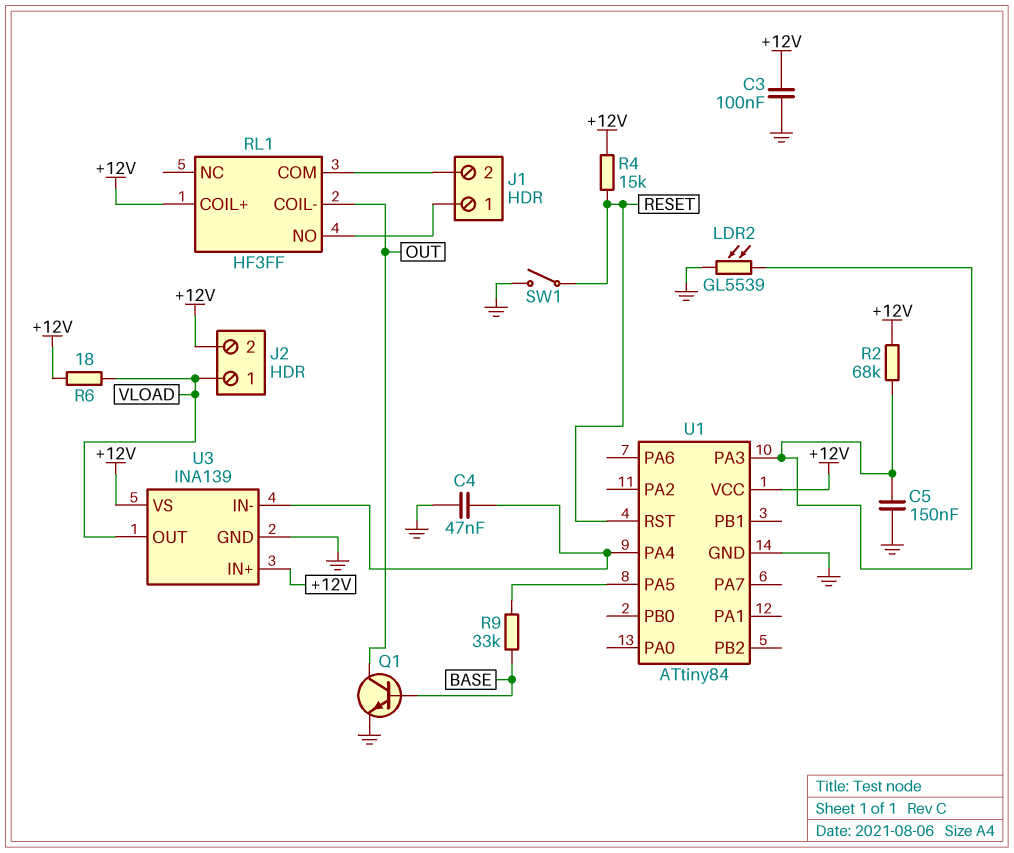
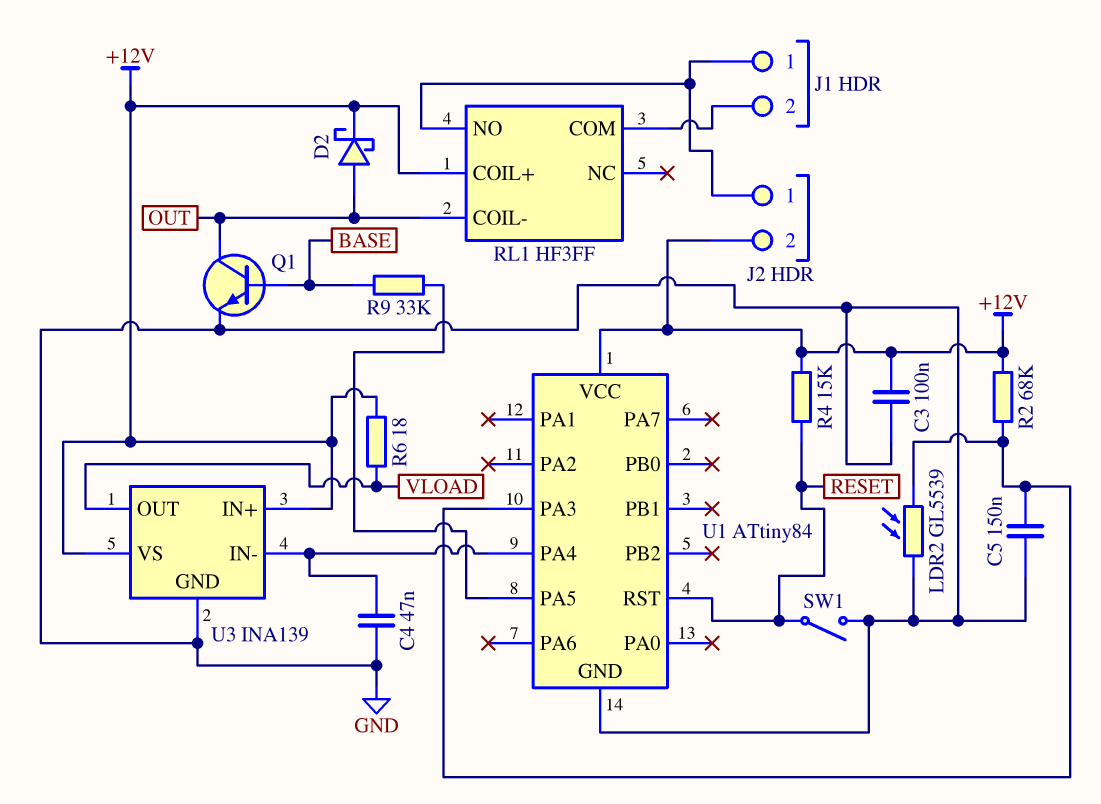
D2: none -> schottky (A OUT, K +12V)
J2 pin 1: VLOAD -> J1/1

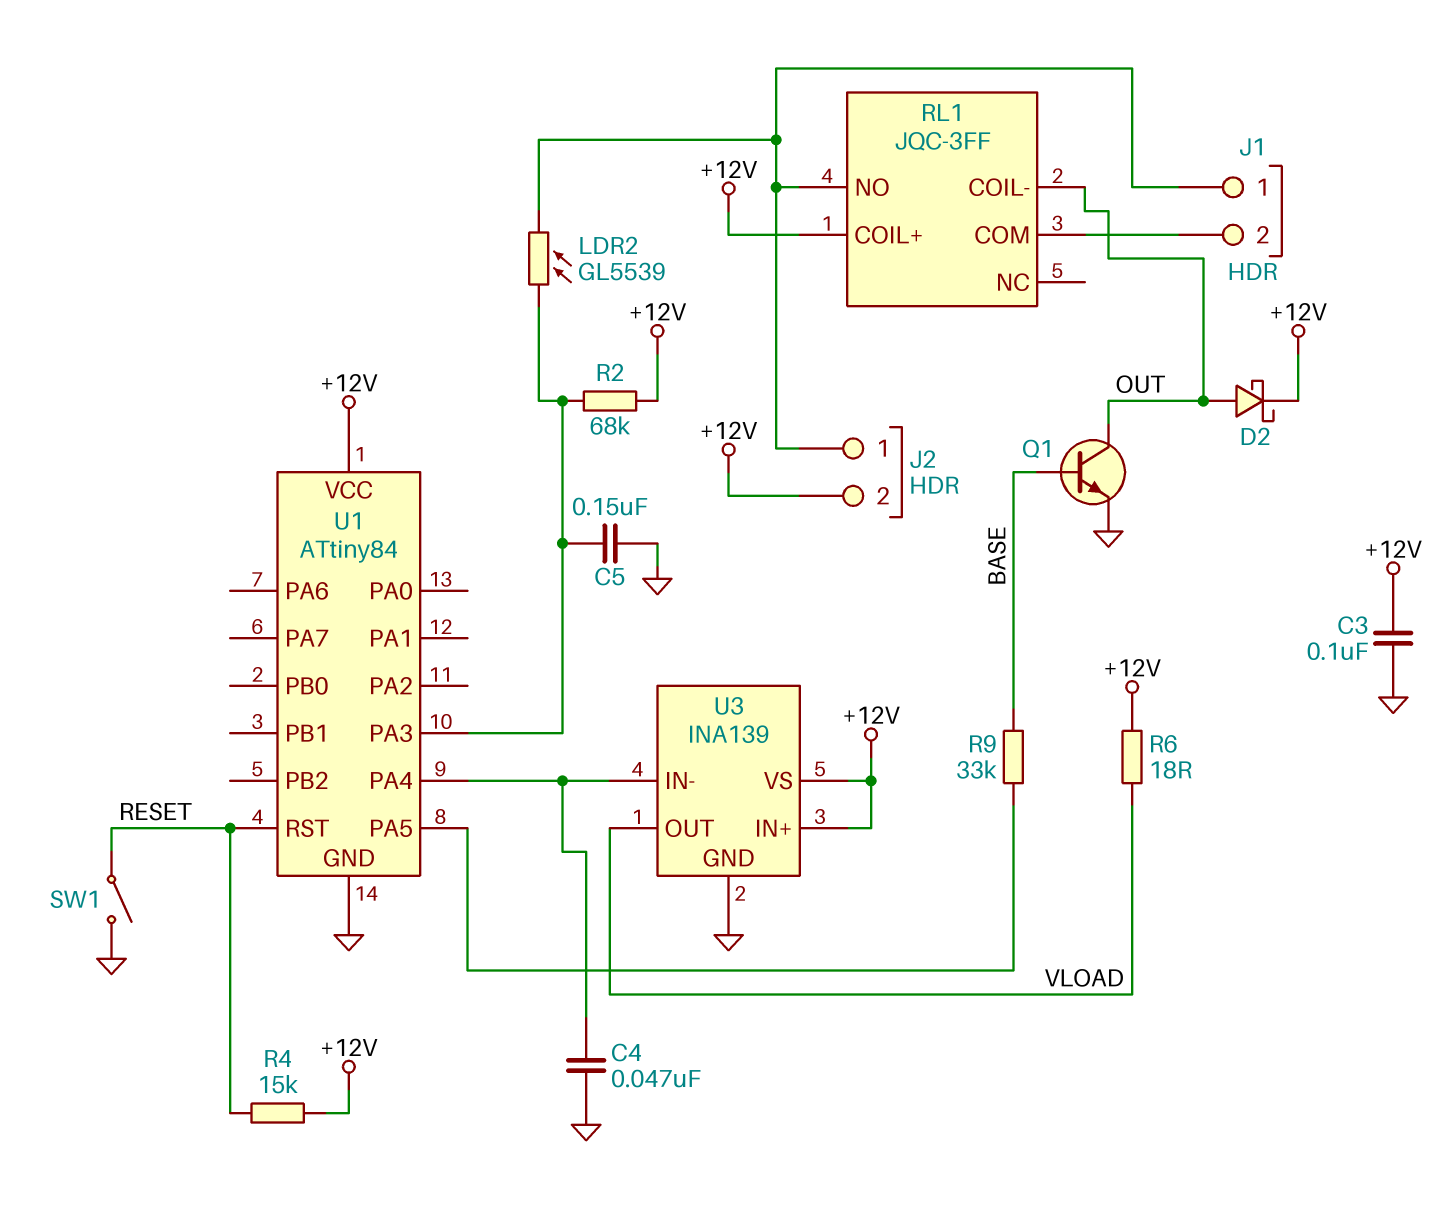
LDR2: GL5539 (GND, U1/PA3) -> GL5539 (J1/1, U1/PA3)
RL1: HF3FF -> JQC-3FF

